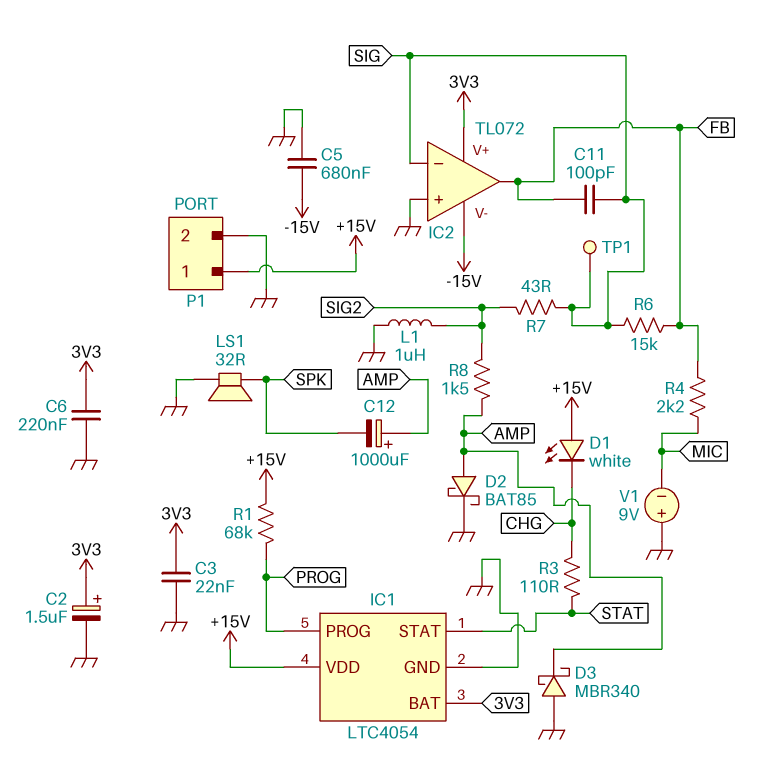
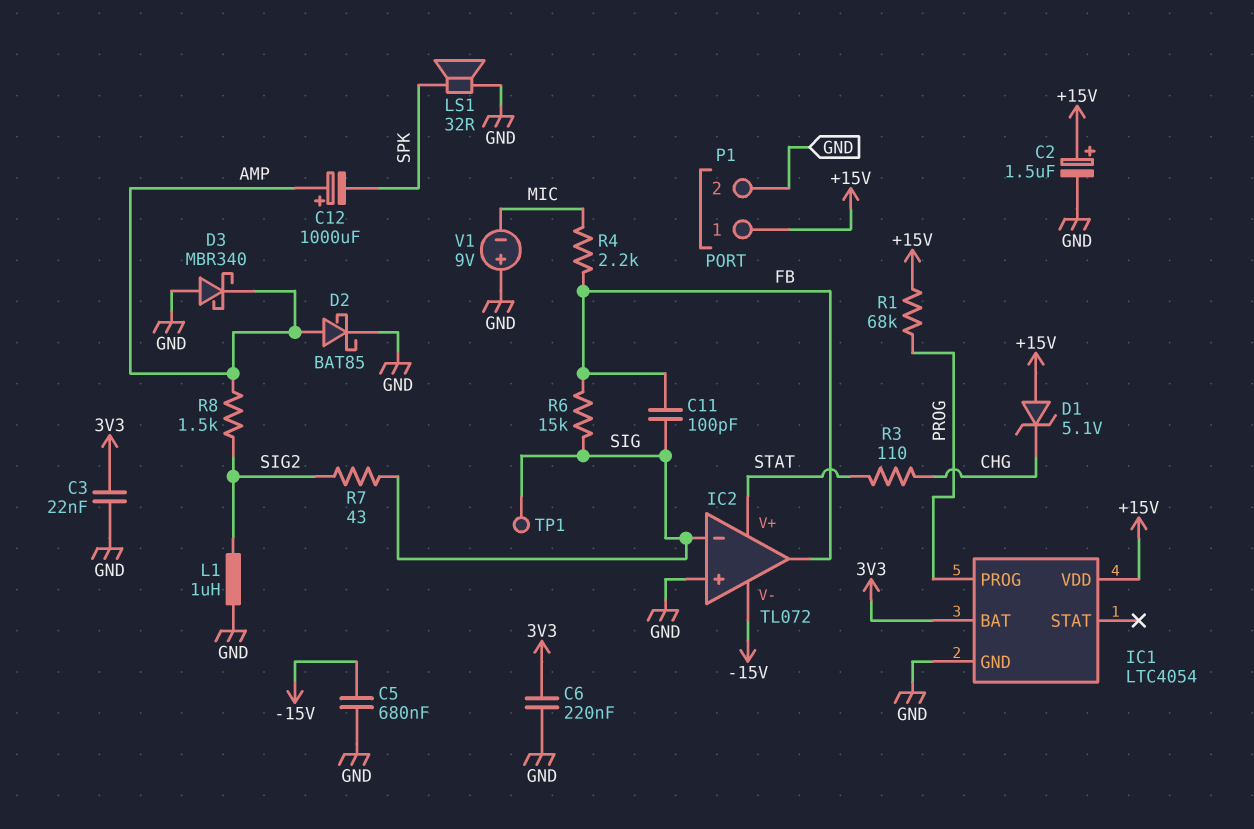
C2: 1.5uF (plus 3V3, minus GND) -> 1.5uF (plus +15V, minus GND)
D1: LED white (A +15V, K CHG) -> zener 5.1V (A +15V, K CHG)
IC1 pin STAT: STAT -> none
IC2 pin V+: 3V3 -> STAT

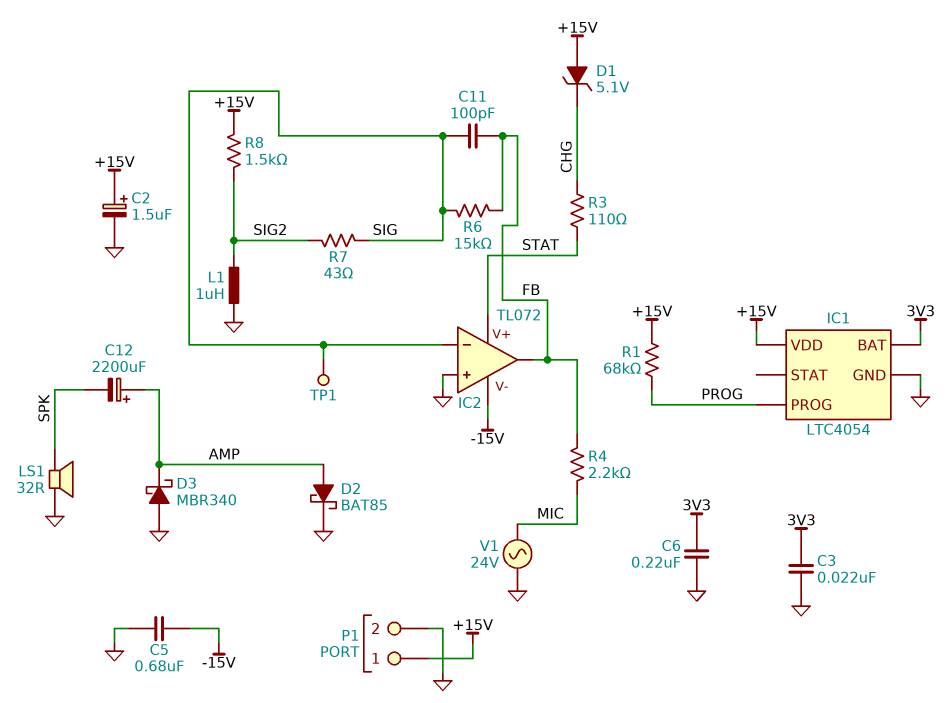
C12: 1000uF (plus AMP, minus SPK) -> 2200uF (plus AMP, minus SPK)
R8: 1.5k (AMP, SIG2) -> 1.5k (+15V, SIG2)
V1: 9V (plus GND, minus MIC) -> AC 24V (GND, MIC)

